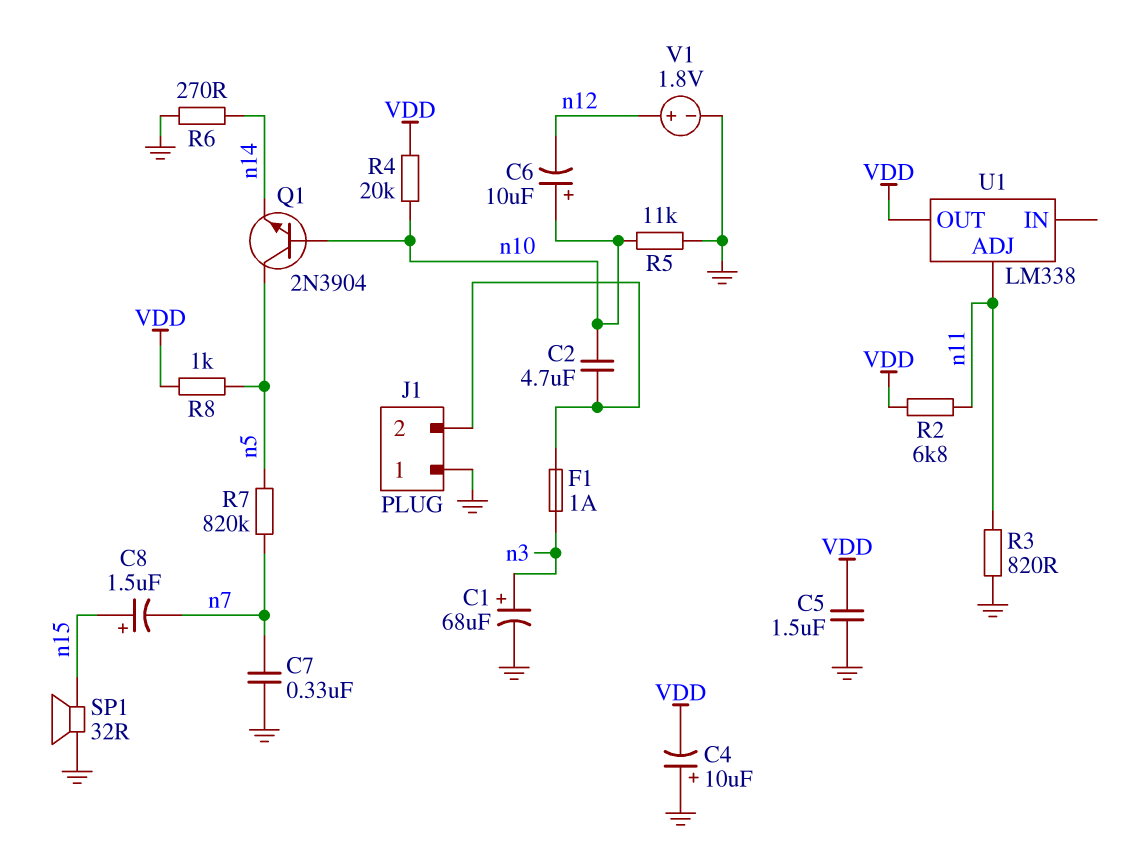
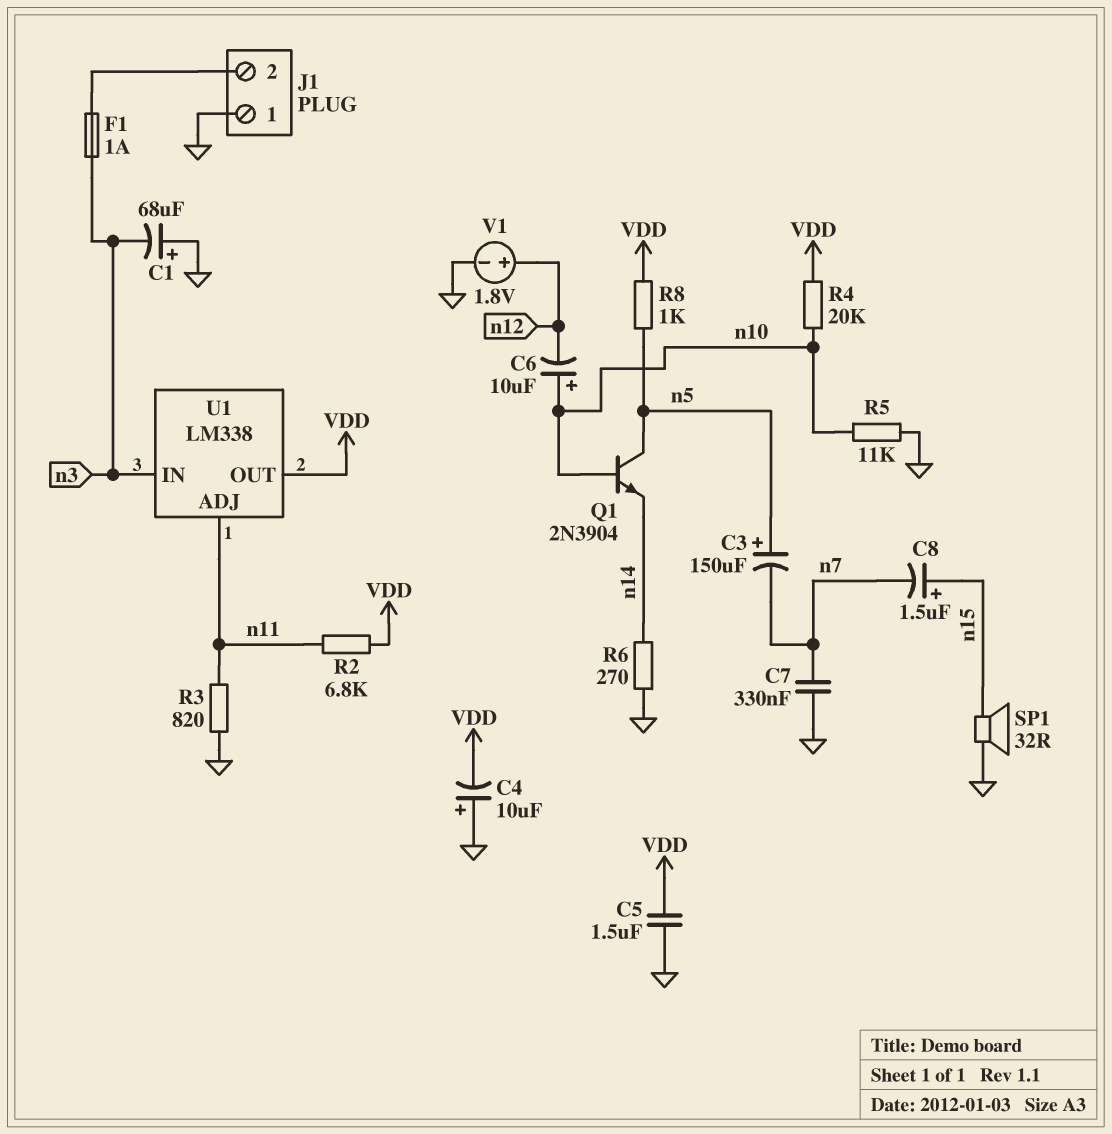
C1: 68uF (plus n3, minus GND) -> 68uF (plus GND, minus n3)
C2: 4.7uF (J1/2, n10) -> none
C3: none -> 150uF (plus n5, minus n7)
R7: 820k (n5, n7) -> none
U1 pin IN: none -> n3

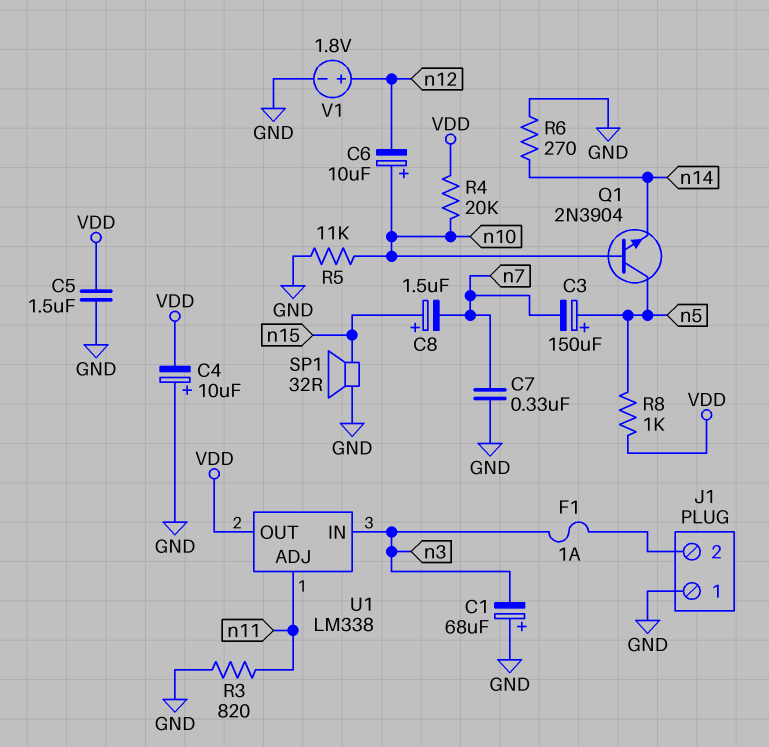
R2: 6.8k (VDD, n11) -> none

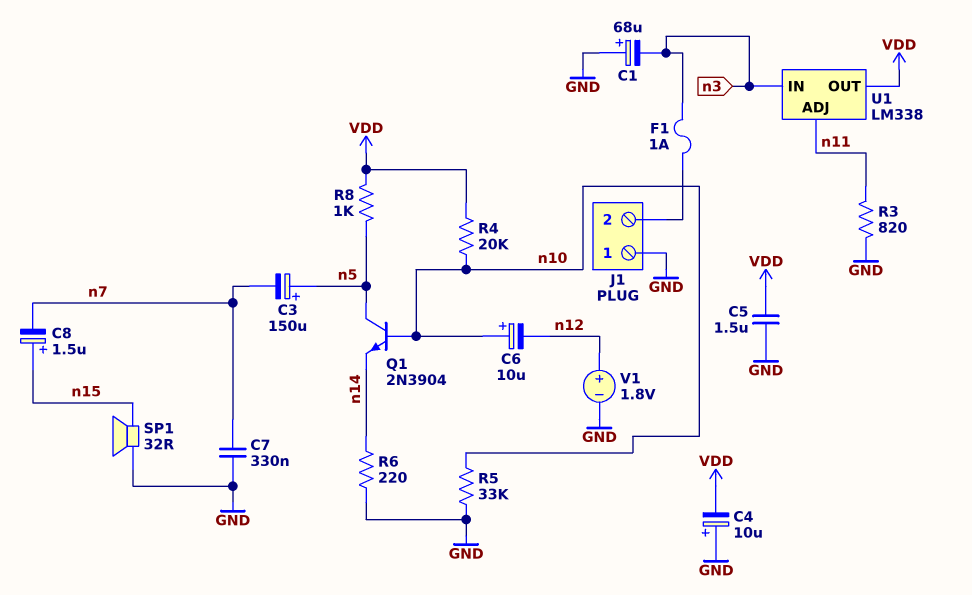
R5: 11k (GND, n10) -> 33k (GND, n10)
R6: 270 (GND, n14) -> 220 (GND, n14)

